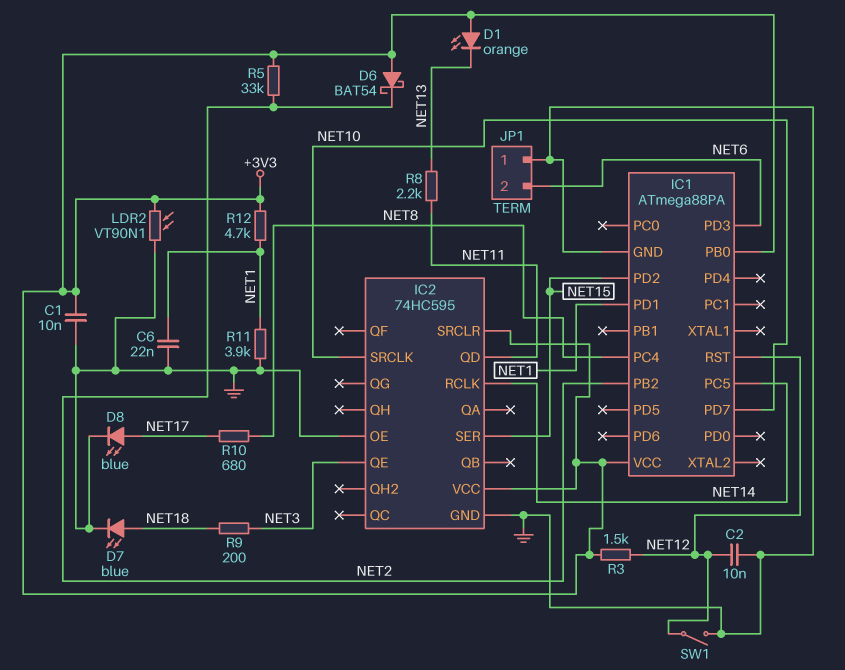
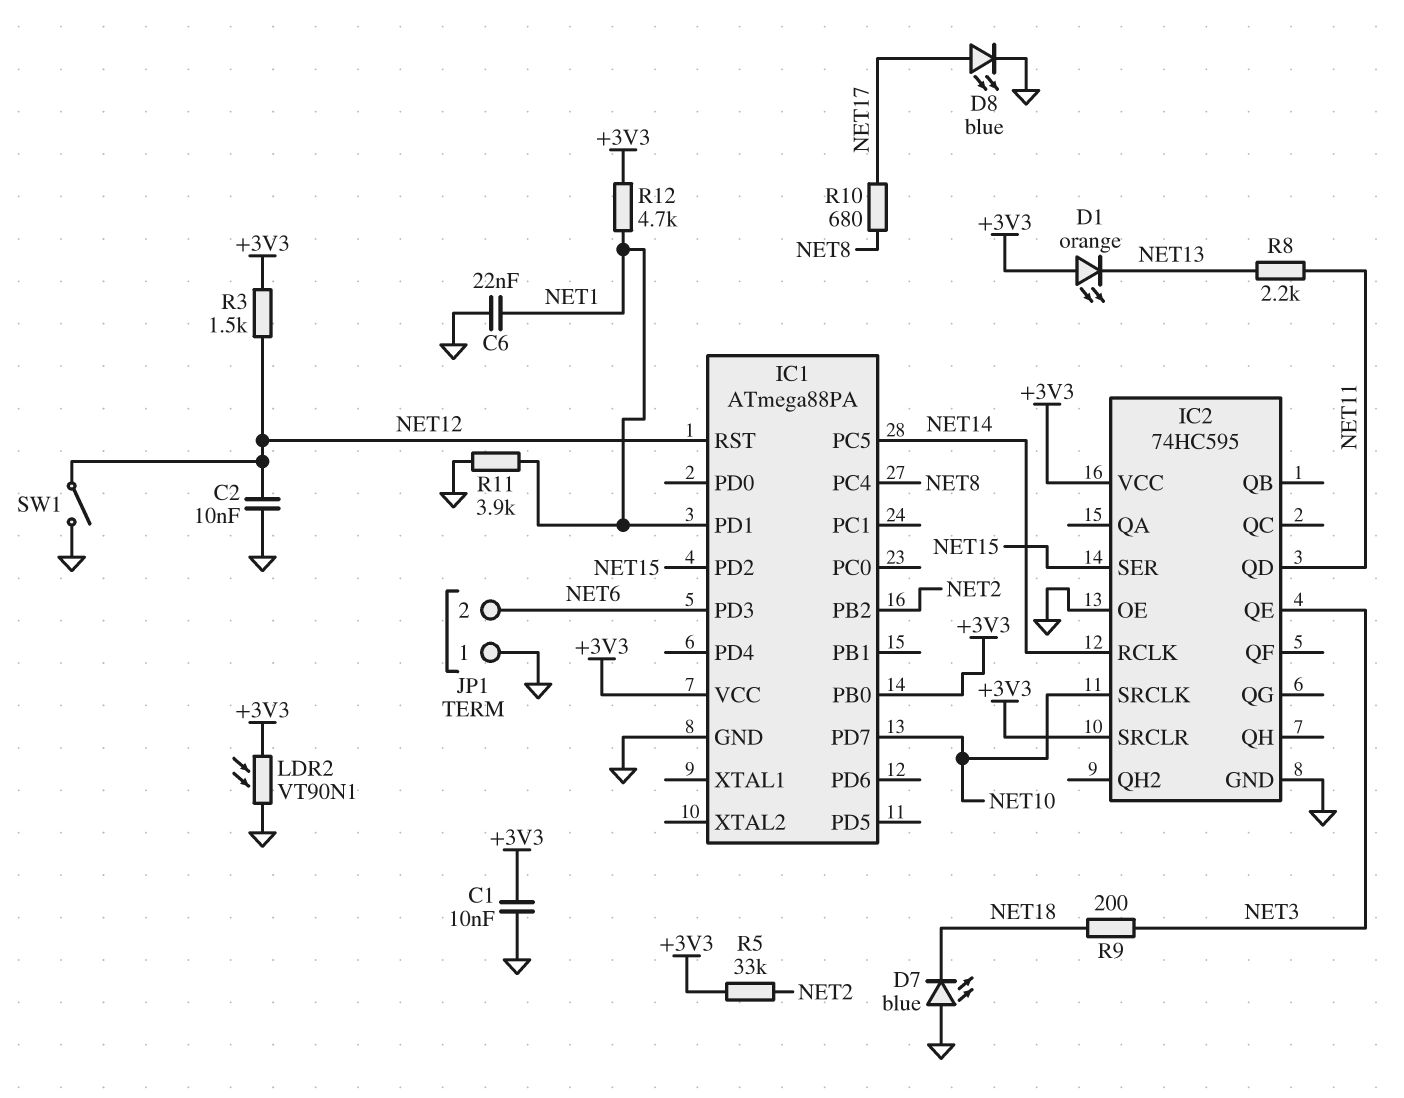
D6: schottky BAT54 (A +3V3, K NET2) -> none
D7: LED blue (A NET18, K GND) -> LED blue (A GND, K NET18)

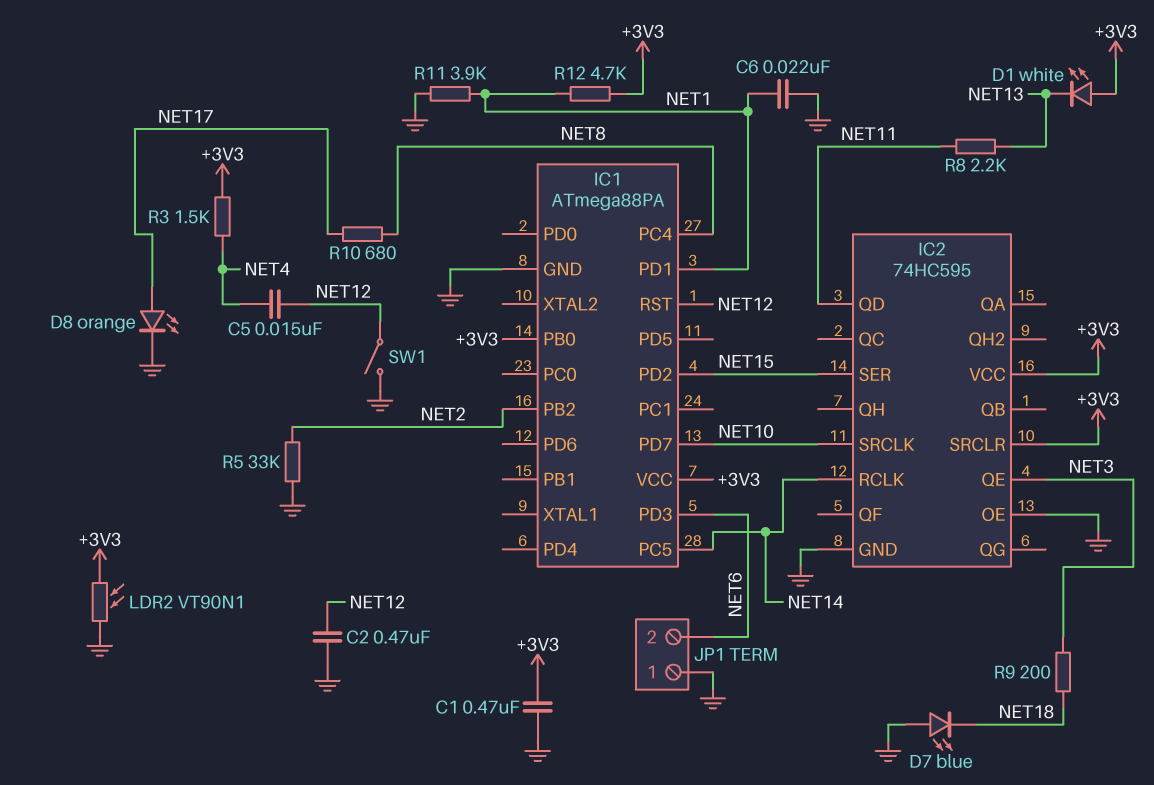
C1: 10nF (+3V3, GND) -> 470nF (+3V3, GND)
C2: 10nF (GND, NET12) -> 470nF (GND, NET12)
C5: none -> 15nF (NET4, NET12)
D1: LED orange (A +3V3, K NET13) -> LED white (A +3V3, K NET13)
D8: LED blue (A NET17, K GND) -> LED orange (A NET17, K GND)
R3: 1.5k (+3V3, NET12) -> 1.5k (+3V3, NET4)
R5: 33k (+3V3, NET2) -> 33k (GND, NET2)

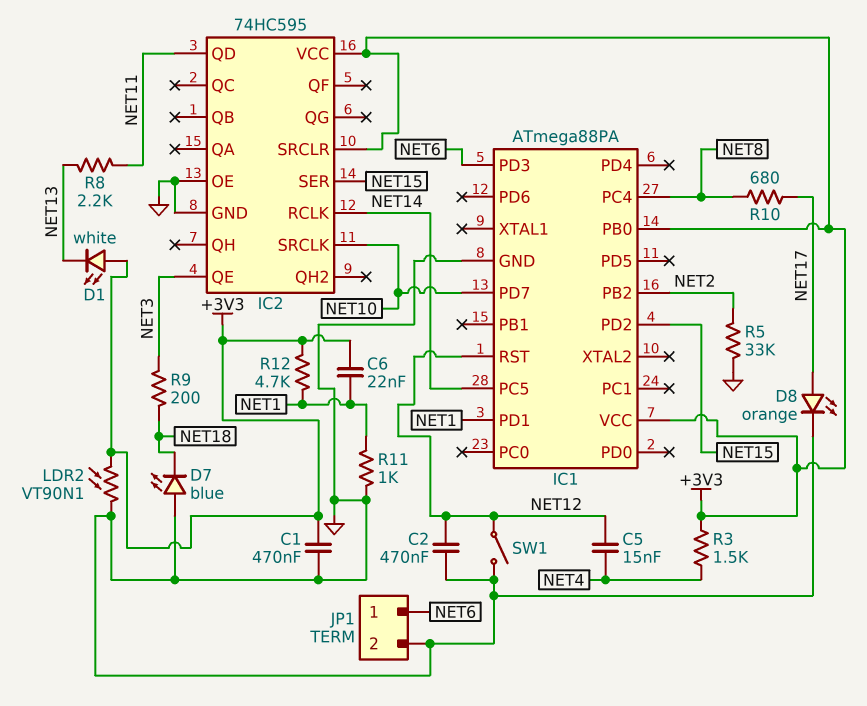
C6: 22nF (GND, NET1) -> 22nF (+3V3, NET1)
JP1 pin 1: GND -> NET6
JP1 pin 2: NET6 -> GND
R11: 3.9k (GND, NET1) -> 1k (GND, NET1)

